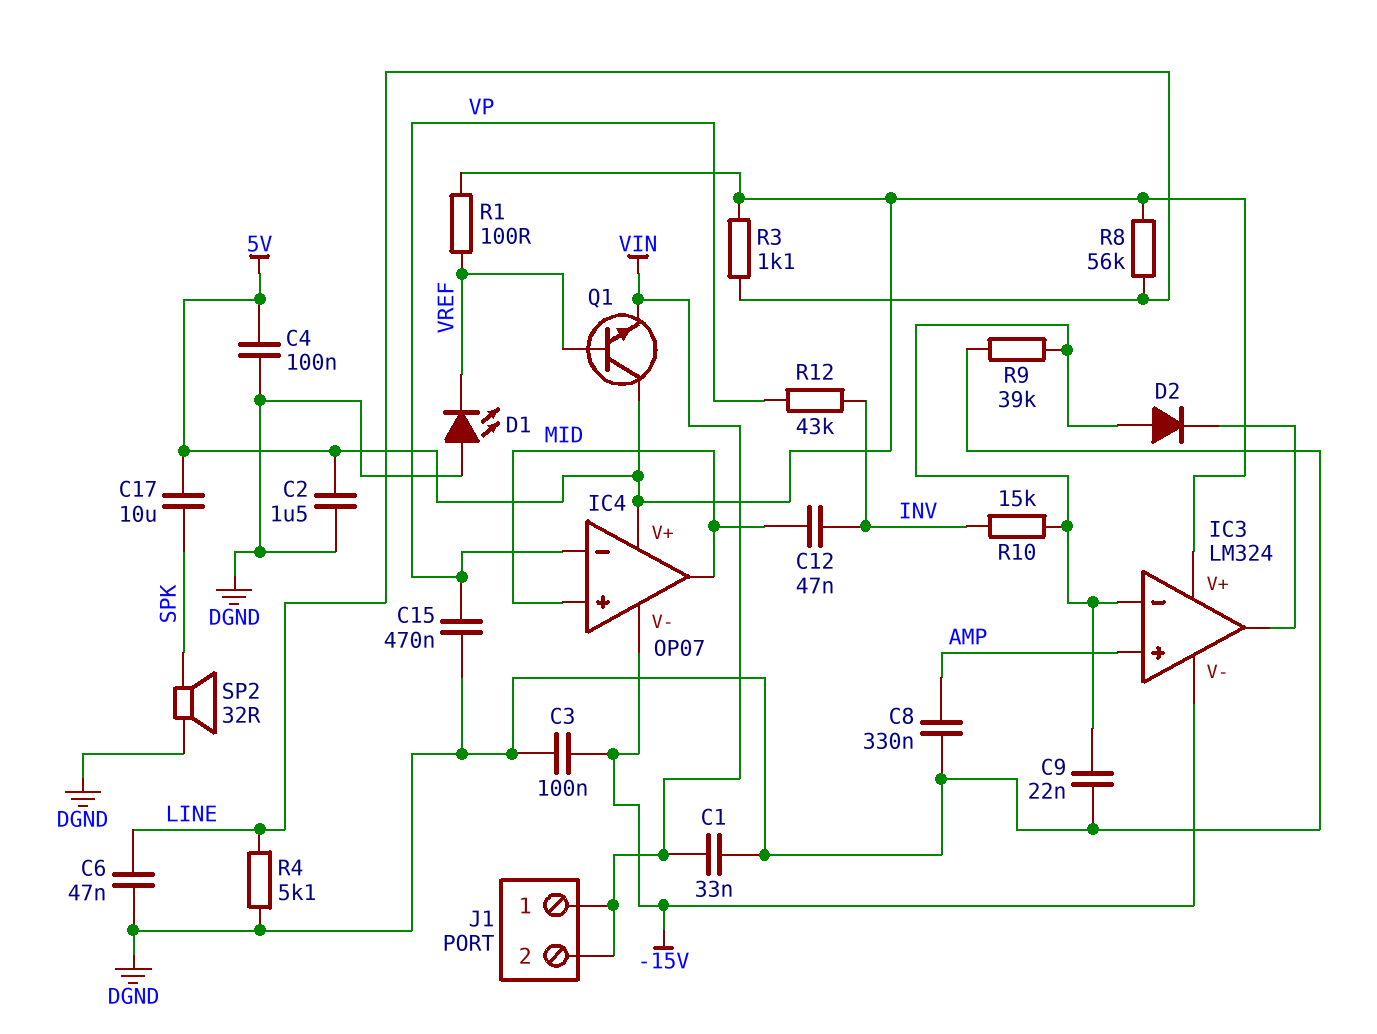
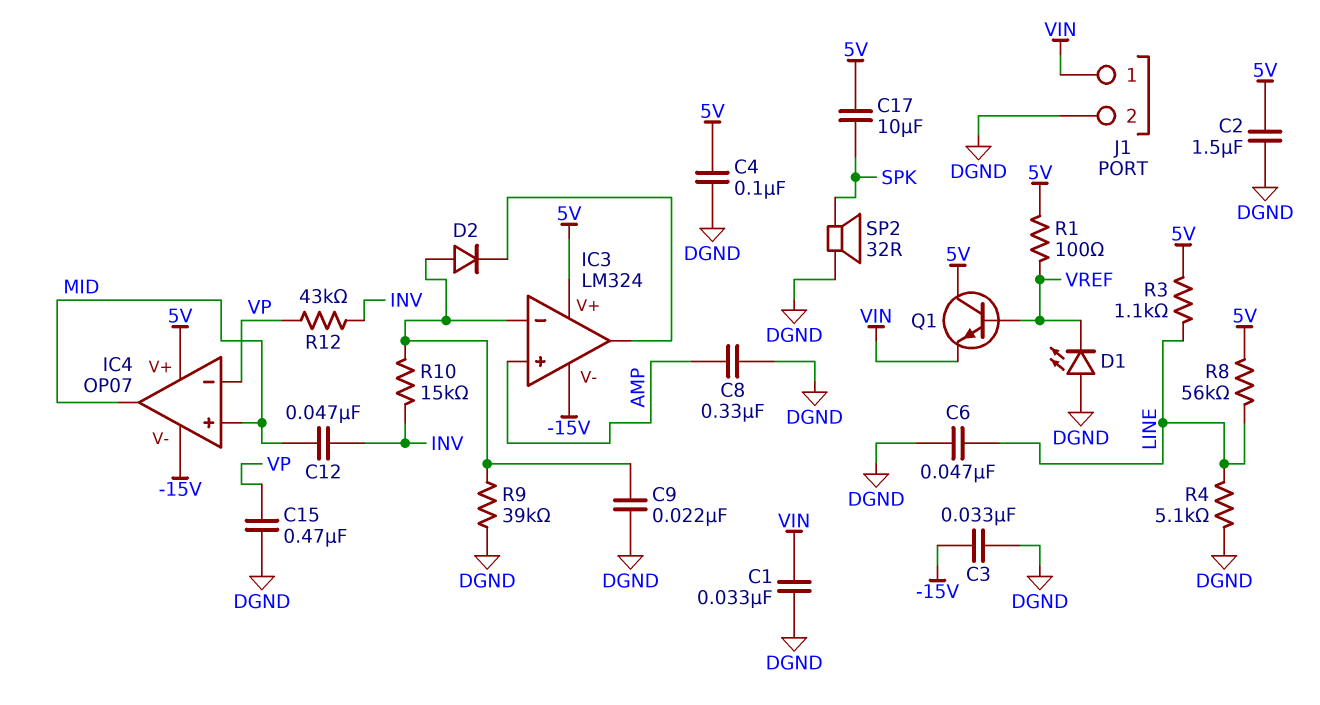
C3: 100nF (-15V, DGND) -> 33nF (-15V, DGND)
J1 pin 2: VIN -> DGND

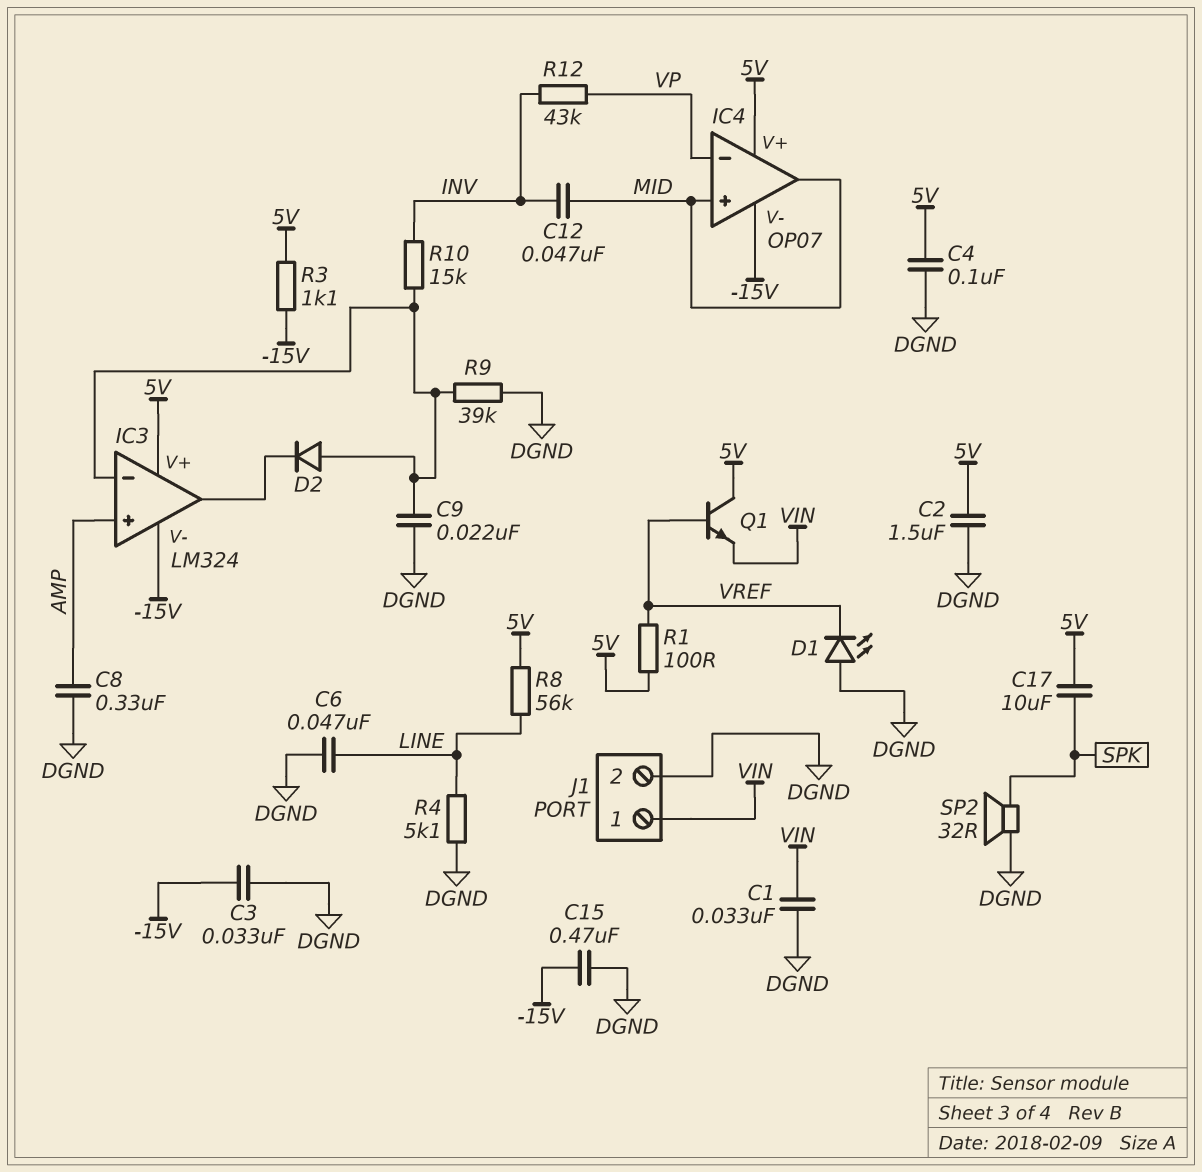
C15: 470nF (DGND, VP) -> 470nF (-15V, DGND)
R3: 1.1k (5V, LINE) -> 1.1k (-15V, 5V)

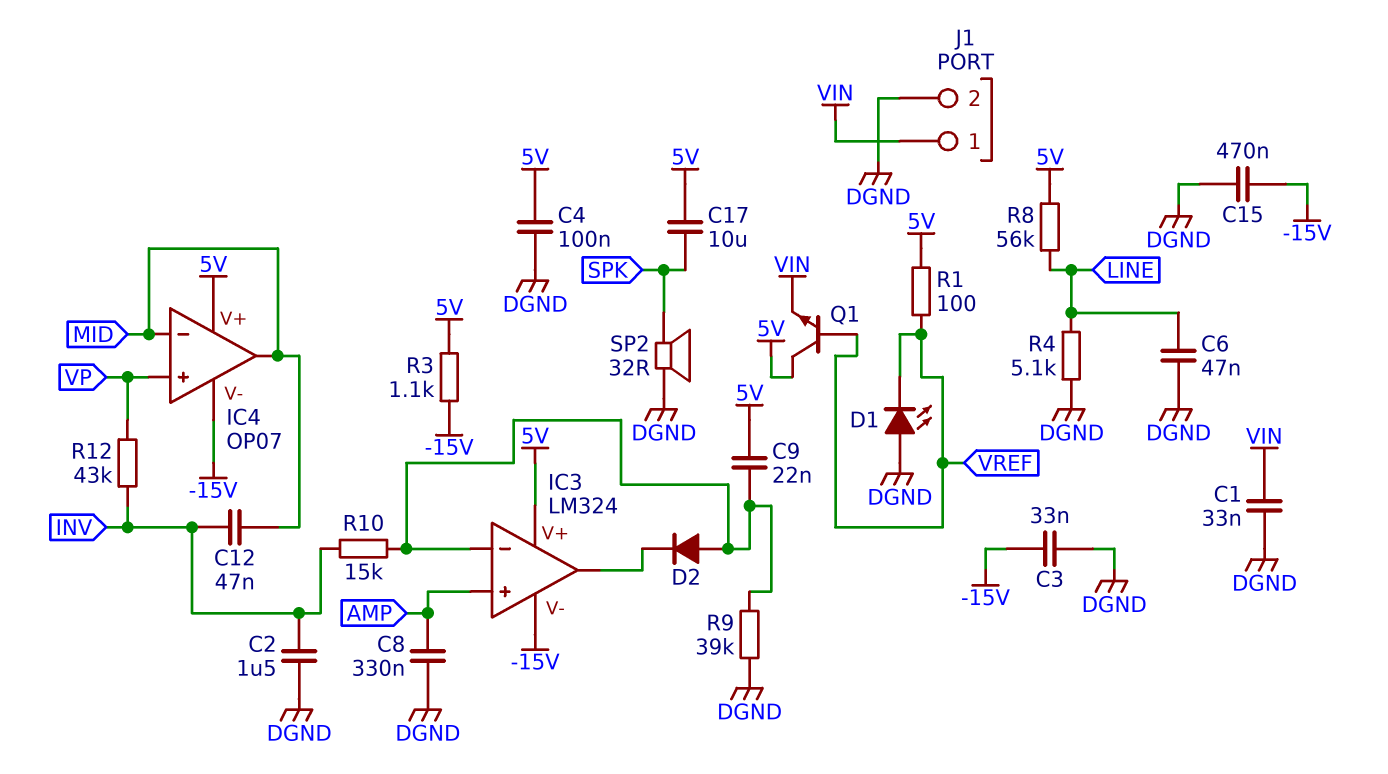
C2: 1.5uF (5V, DGND) -> 1.5uF (DGND, INV)
C9: 22nF (DGND, IC3/in-) -> 22nF (5V, IC3/in-)
IC4 pin in+: MID -> VP
IC4 pin in-: VP -> MID

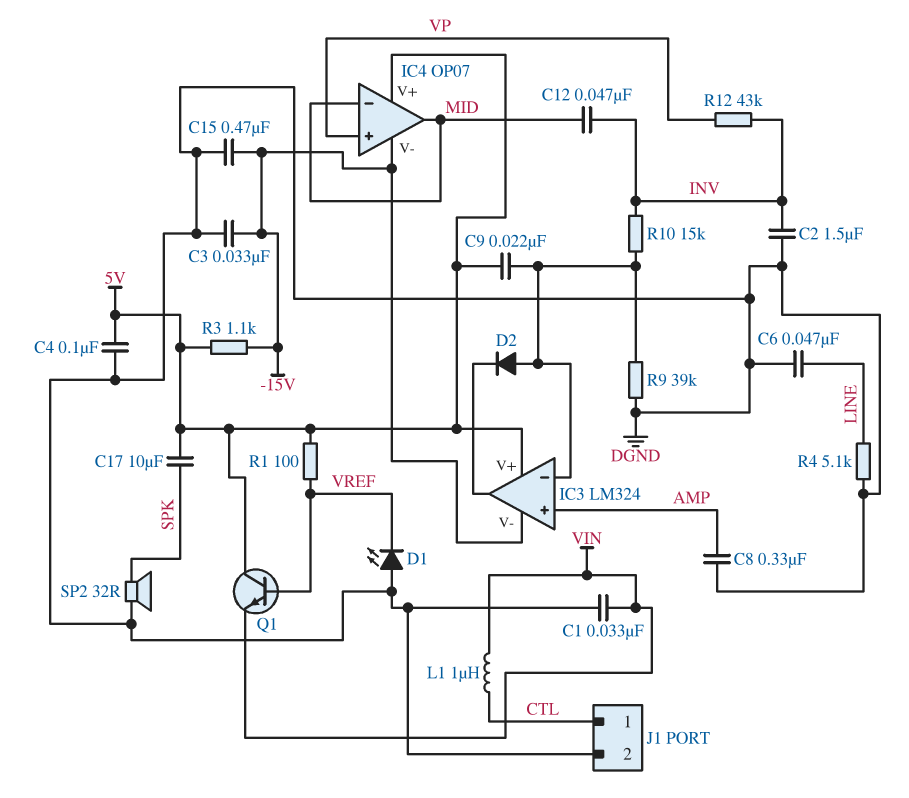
J1 pin 1: VIN -> CTL
L1: none -> 1uH (CTL, VIN)
R8: 56k (5V, LINE) -> none

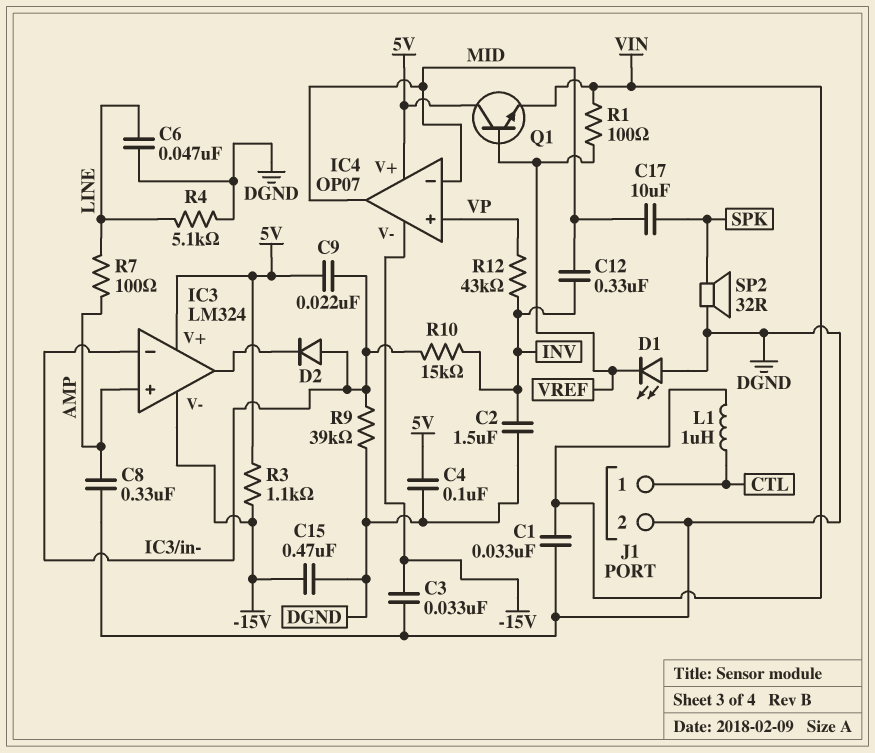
C12: 47nF (INV, MID) -> 330nF (INV, MID)
C17: 10uF (5V, SPK) -> 10uF (MID, SPK)
R1: 100 (5V, VREF) -> 100 (VIN, VREF)
R7: none -> 100 (AMP, LINE)

